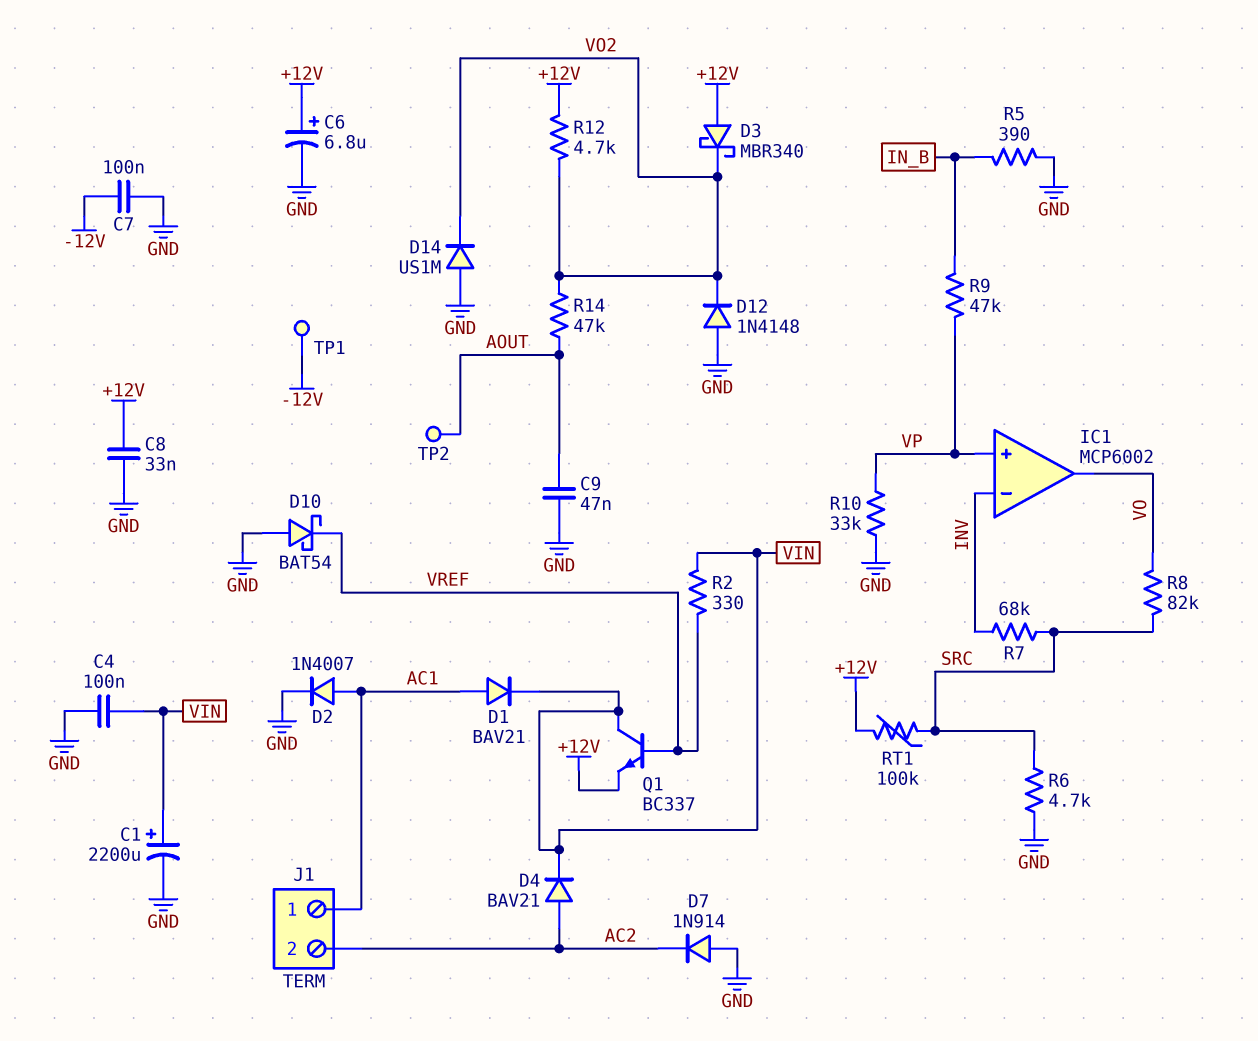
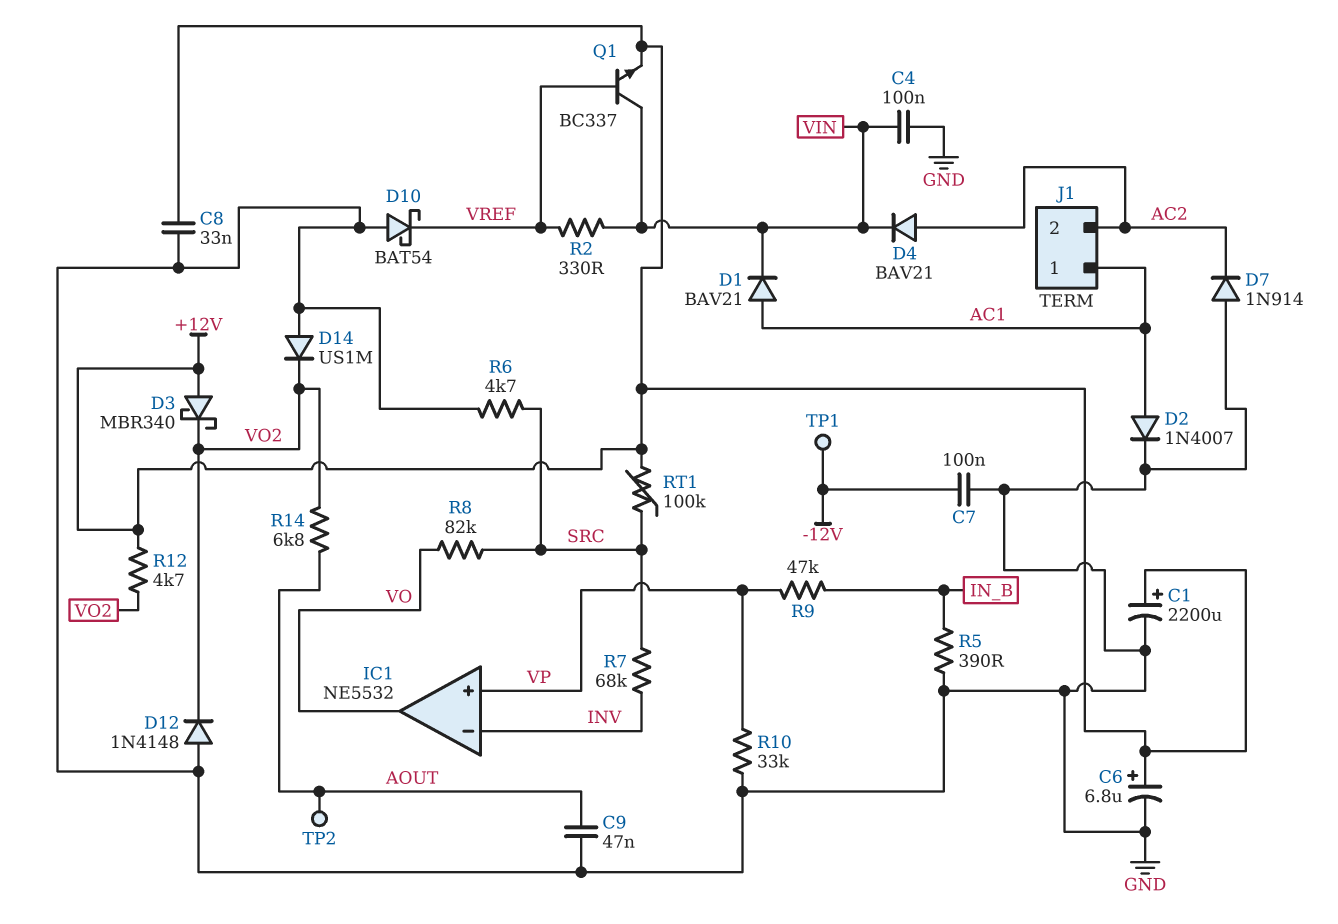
C1: 2200uF (plus VIN, minus GND) -> 2200uF (plus +12V, minus GND)
IC1: MCP6002 -> NE5532
R14: 47k (AOUT, VO2) -> 6.8k (AOUT, VO2)

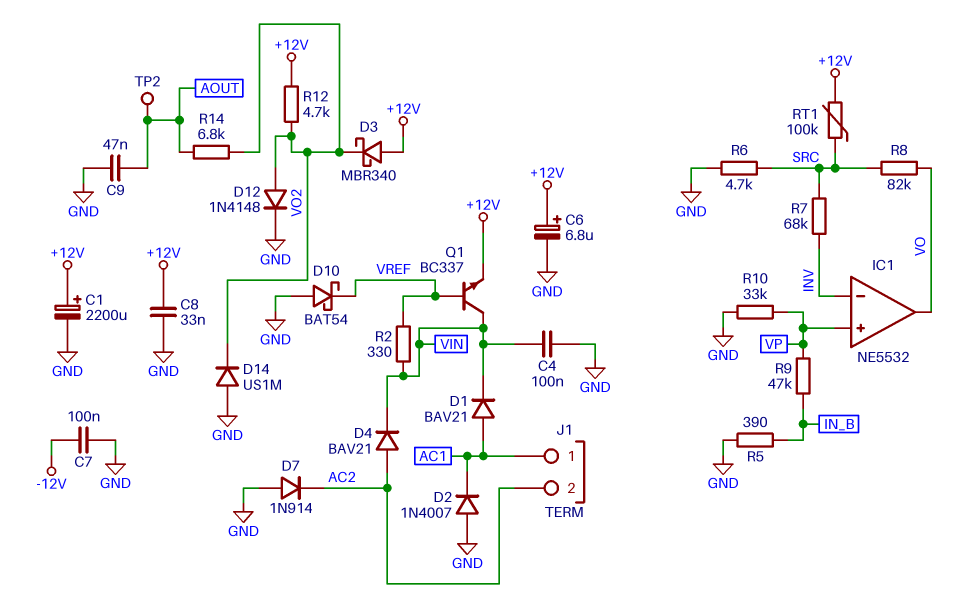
D2: diode 1N4007 (A AC1, K GND) -> diode 1N4007 (A GND, K AC1)
D12: diode 1N4148 (A GND, K VO2) -> diode 1N4148 (A VO2, K GND)
TP1: test point (-12V) -> none

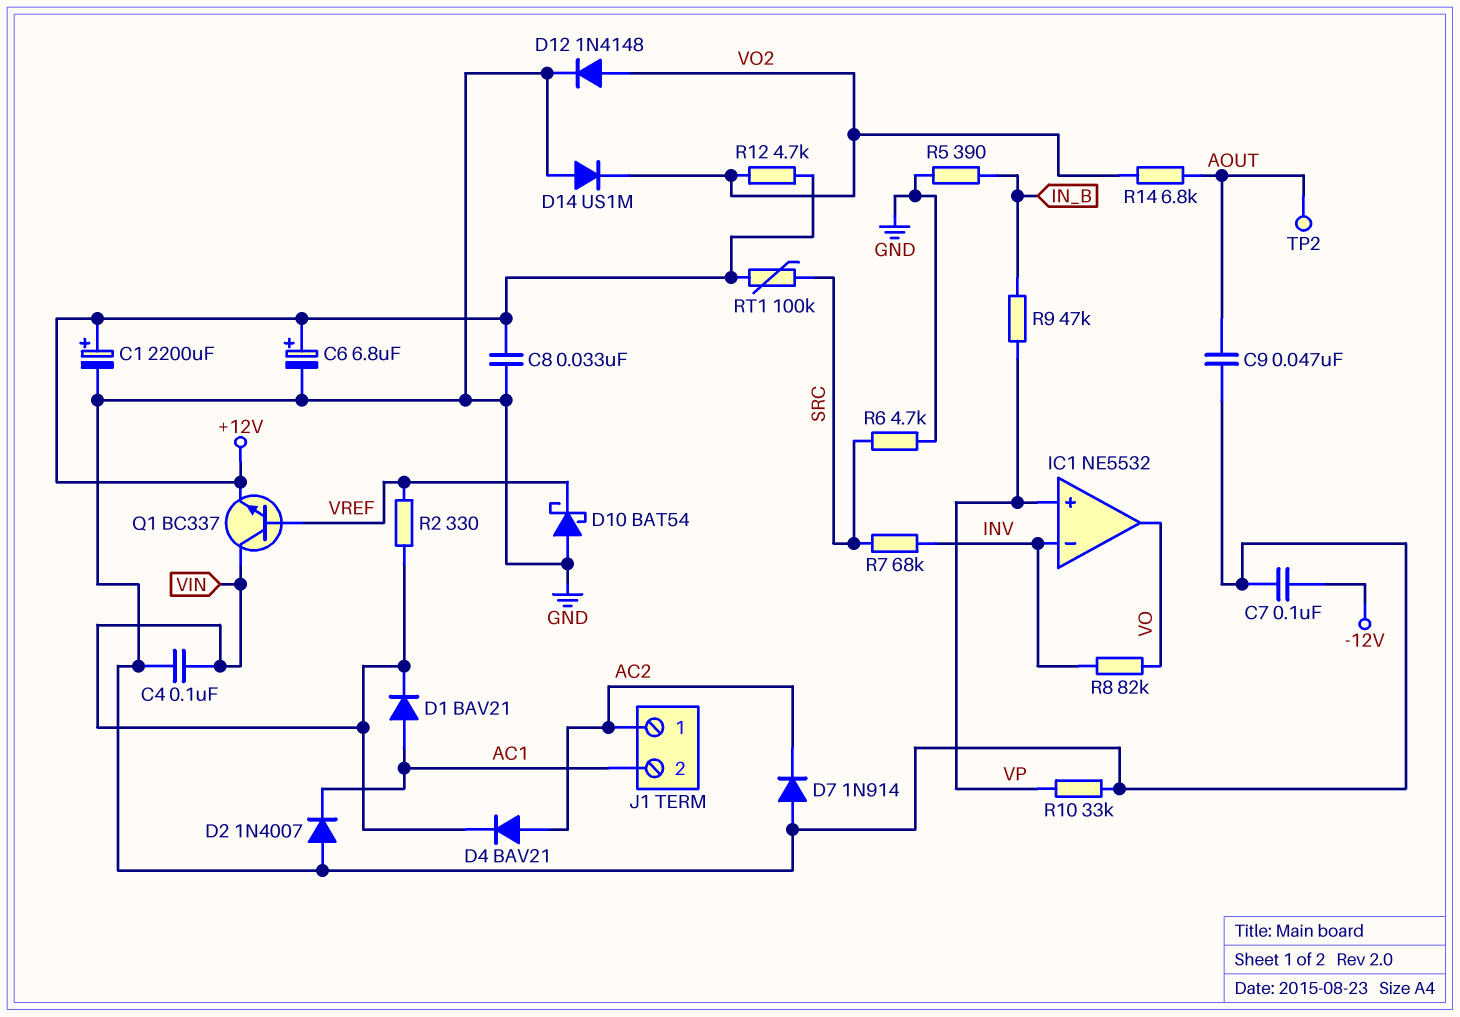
D3: schottky MBR340 (A +12V, K VO2) -> none
J1 pin 1: AC1 -> AC2
J1 pin 2: AC2 -> AC1
R8: 82k (SRC, VO) -> 82k (INV, VO)

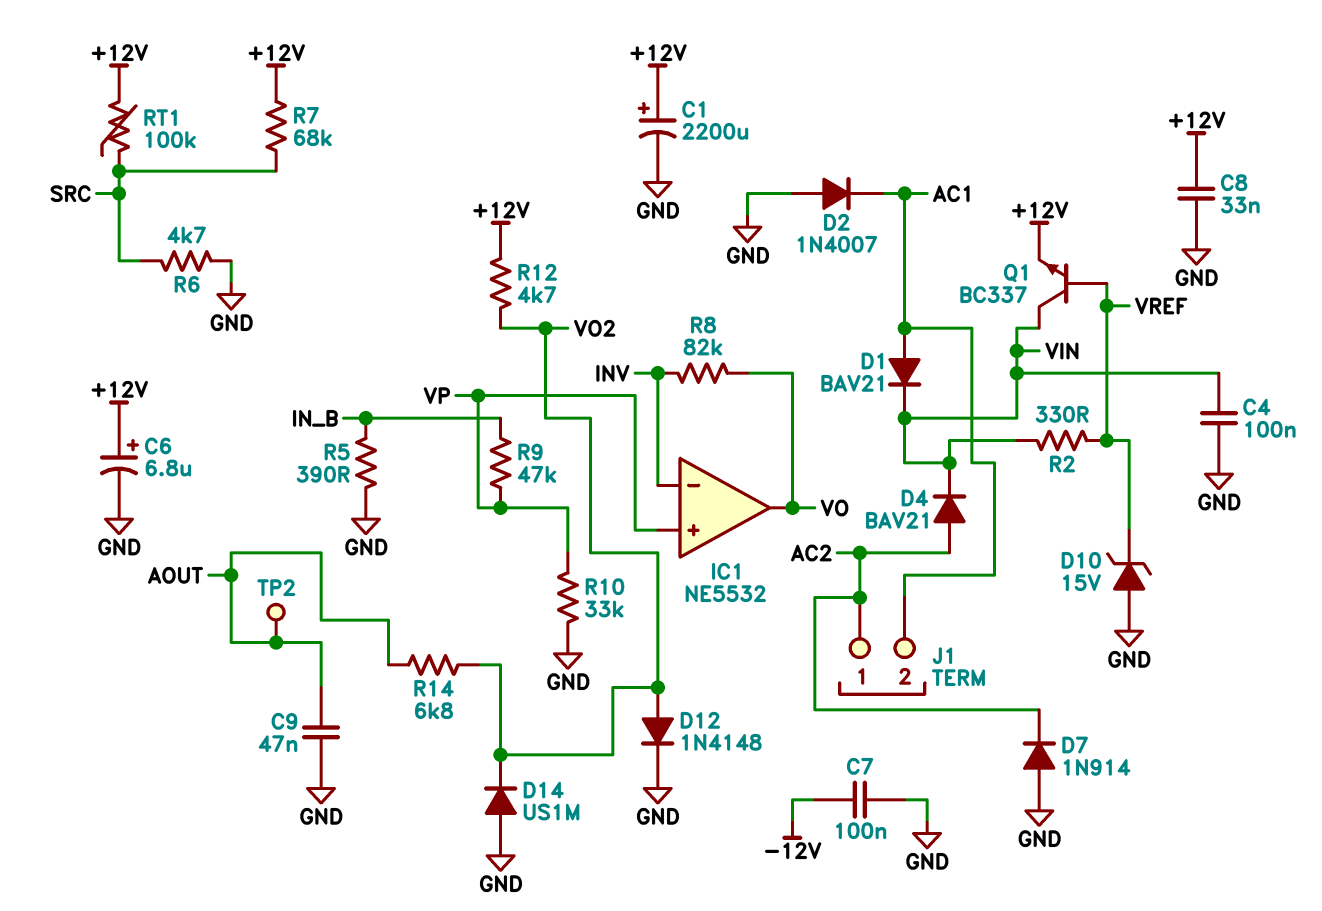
D10: schottky BAT54 (A GND, K VREF) -> zener 15V (A GND, K VREF)
R7: 68k (INV, SRC) -> 68k (+12V, SRC)

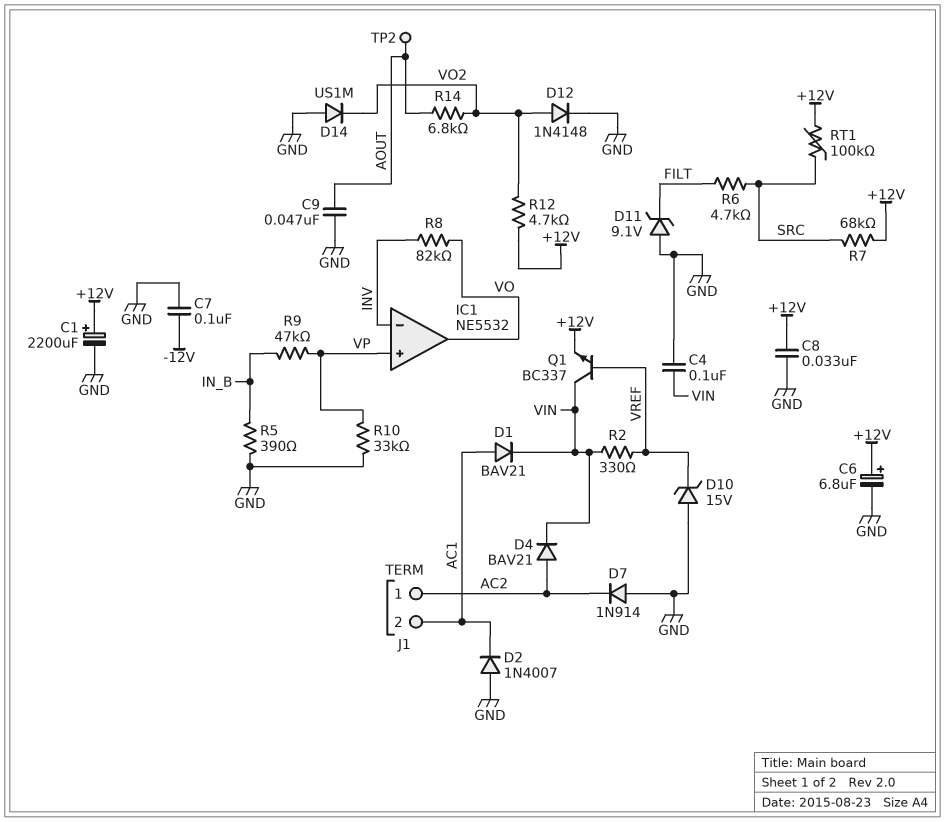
D11: none -> zener 9.1V (A GND, K FILT)
R6: 4.7k (GND, SRC) -> 4.7k (FILT, SRC)

